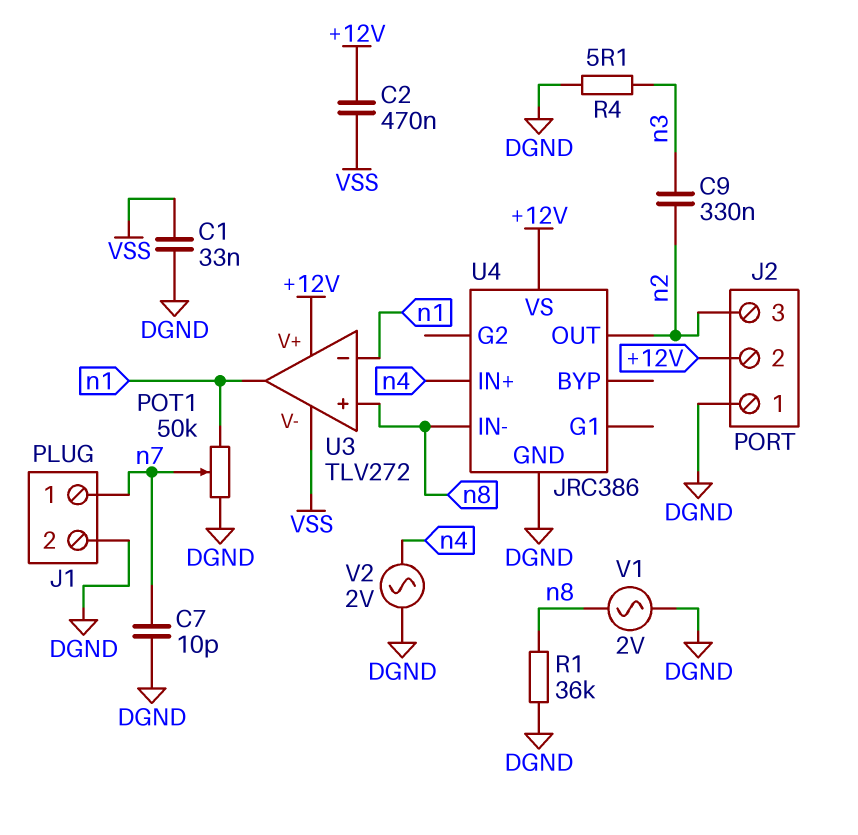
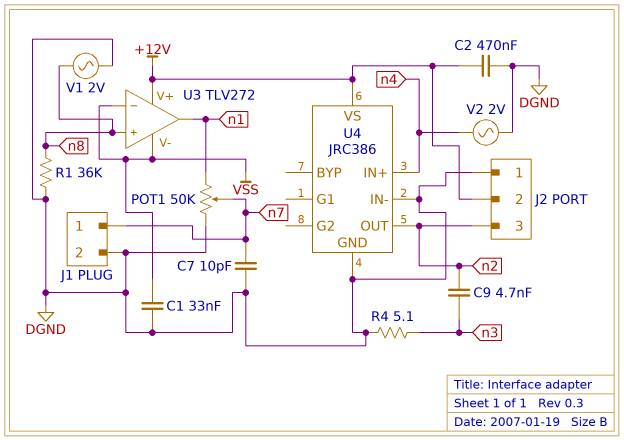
C2: 470nF (+12V, VSS) -> 470nF (+12V, DGND)
C9: 330nF (n2, n3) -> 4.7nF (n2, n3)
U3 pin in-: n1 -> VSS
U4 pin IN-: n8 -> DGND

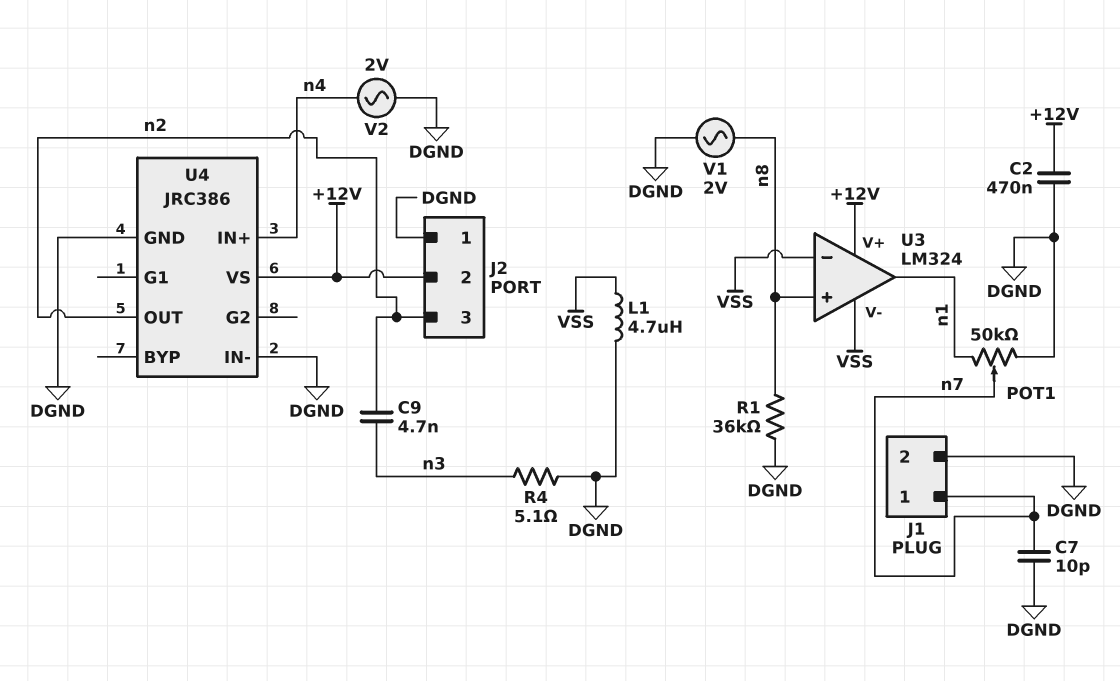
C1: 33nF (DGND, VSS) -> none
L1: none -> 4.7uH (DGND, VSS)
U3: TLV272 -> LM324

